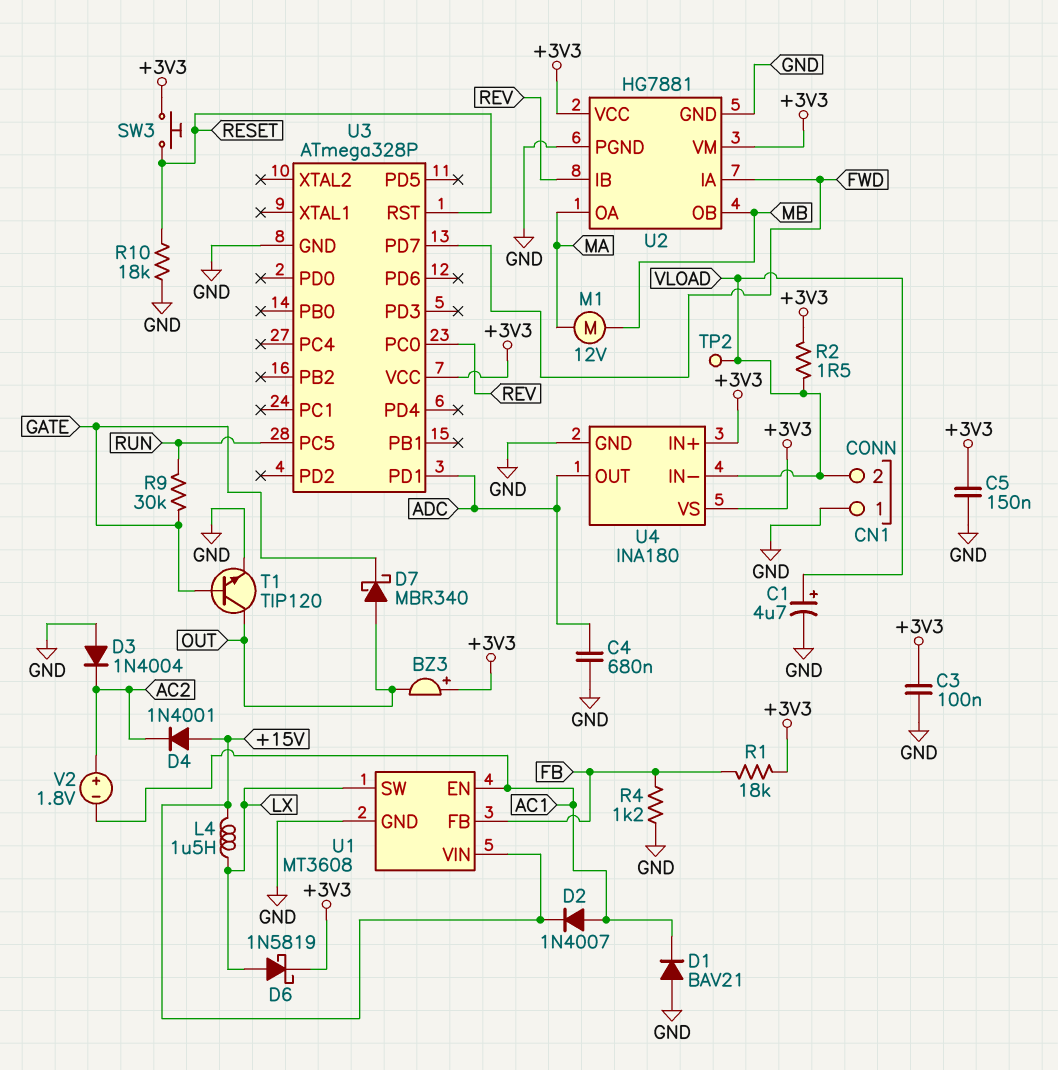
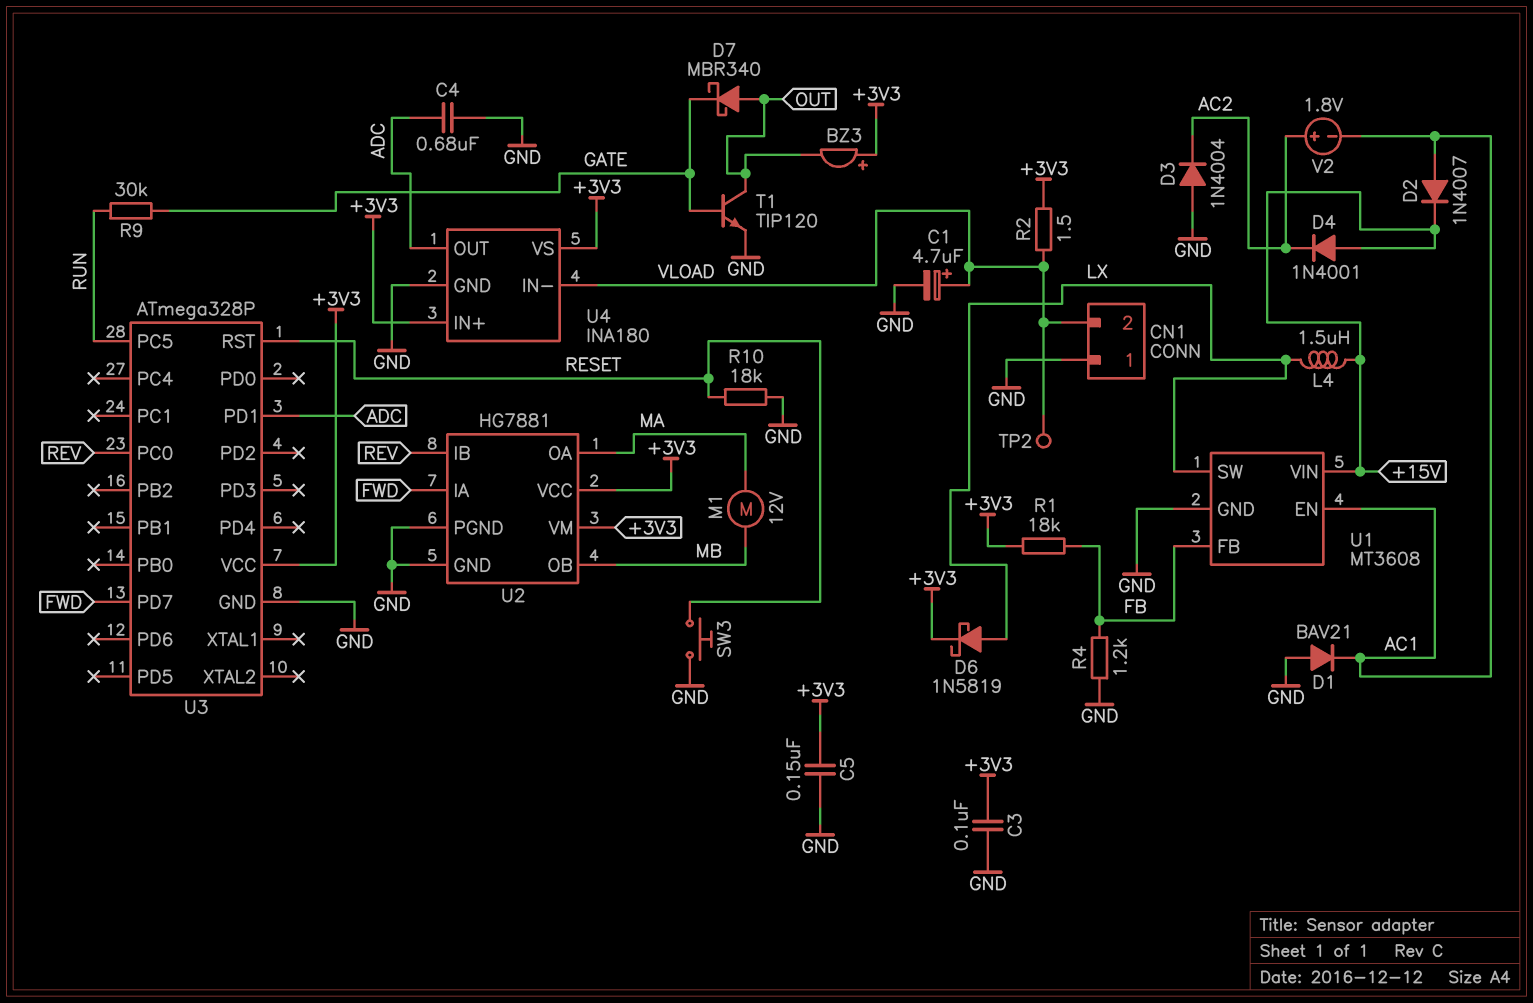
SW3: button (+3V3, RESET) -> button (GND, RESET)

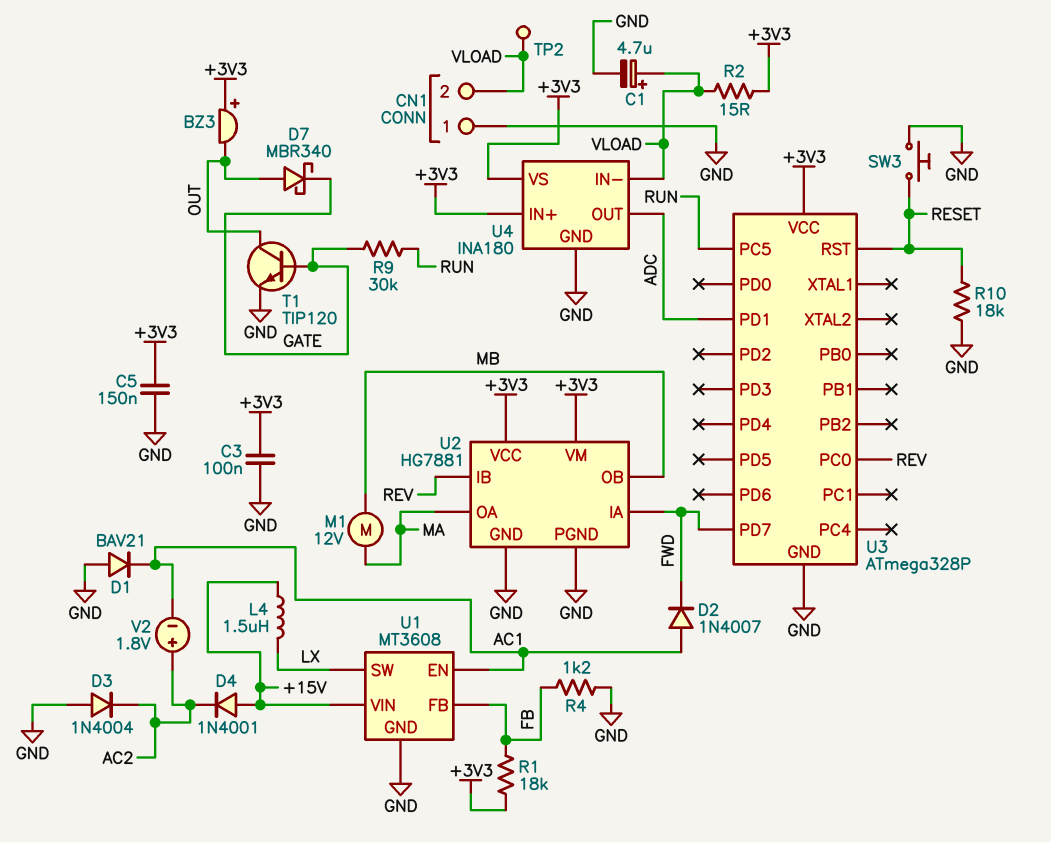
C4: 680nF (ADC, GND) -> none
D2: diode 1N4007 (A AC1, K +15V) -> diode 1N4007 (A AC1, K FWD)
D6: schottky 1N5819 (A LX, K +3V3) -> none
R2: 1.5 (+3V3, VLOAD) -> 15 (+3V3, VLOAD)

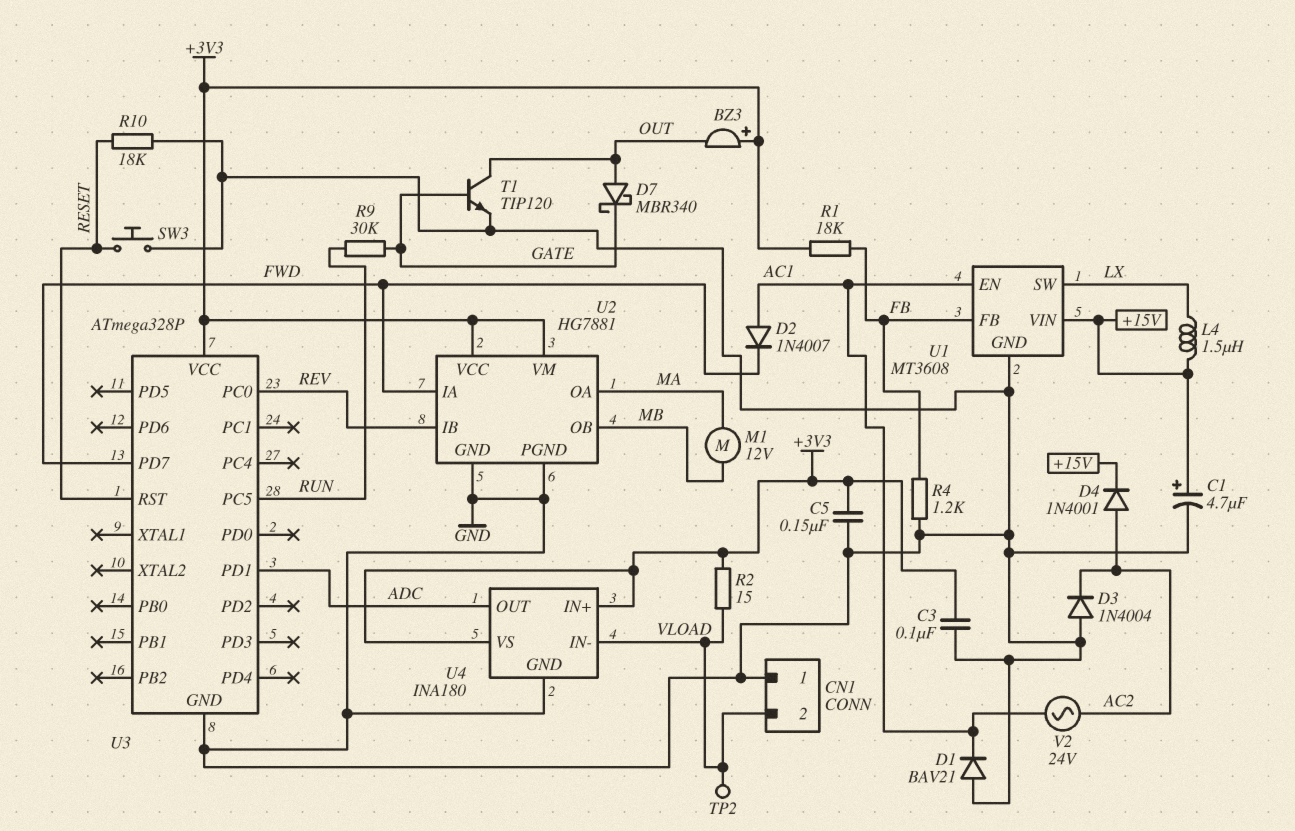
C1: 4.7uF (plus VLOAD, minus GND) -> 4.7uF (plus +15V, minus GND)
D4: diode 1N4001 (A +15V, K AC2) -> diode 1N4001 (A AC2, K +15V)
V2: 1.8V (plus AC2, minus AC1) -> AC 24V (AC1, AC2)

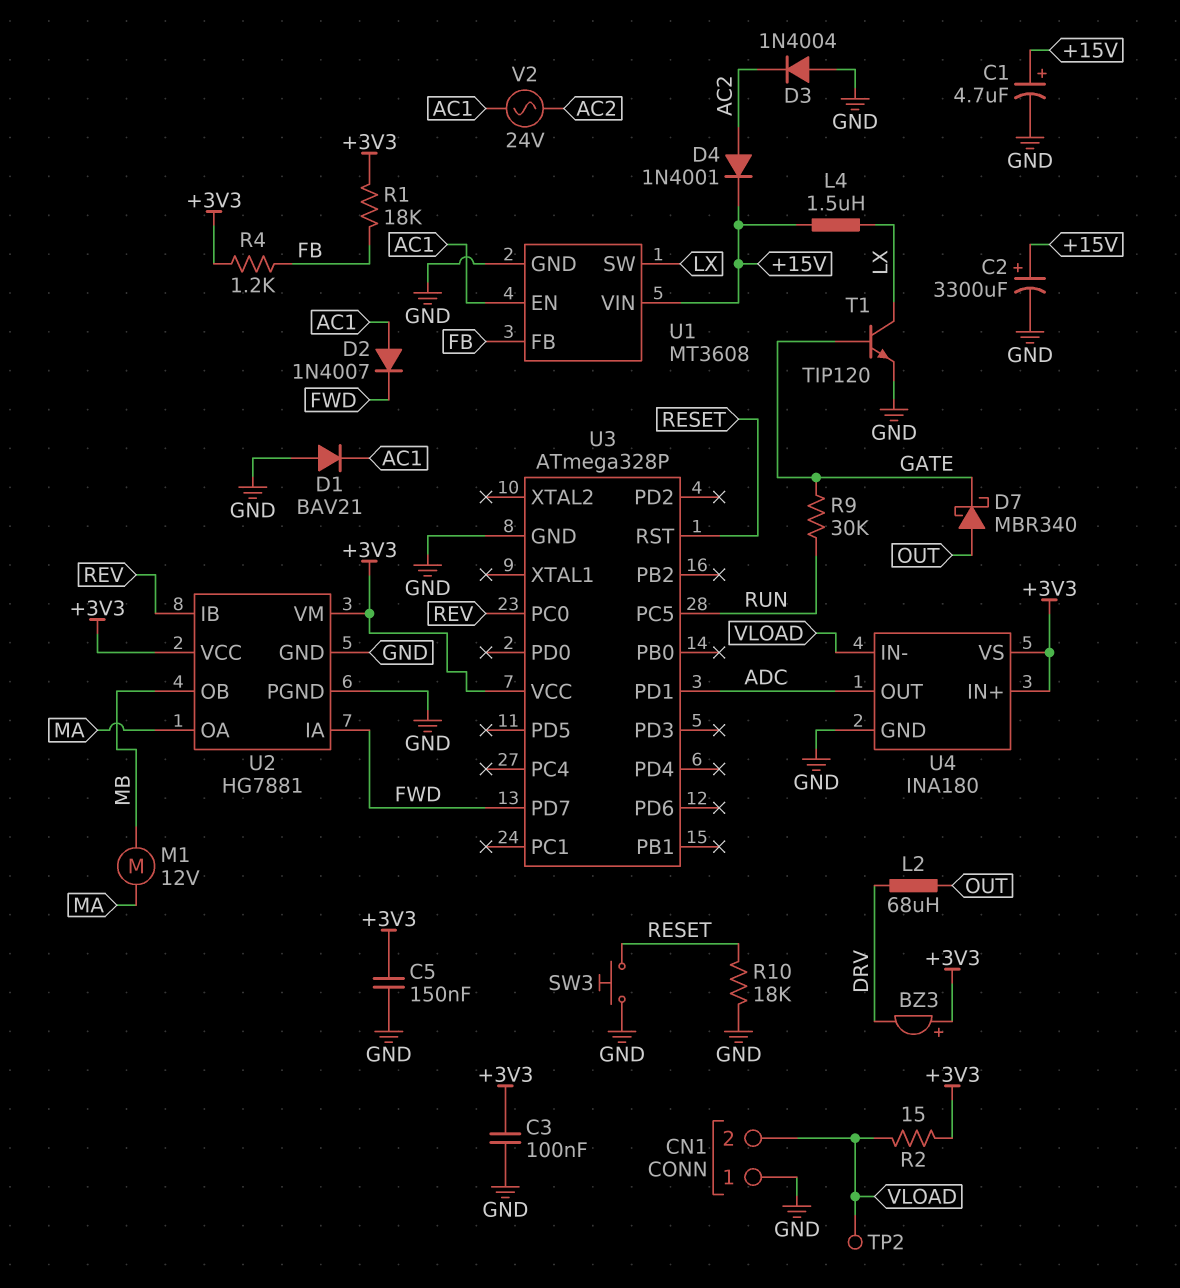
BZ3: buzzer (plus +3V3, minus OUT) -> buzzer (plus +3V3, minus DRV)
C2: none -> 3300uF (plus +15V, minus GND)
L2: none -> 68uH (DRV, OUT)
R4: 1.2k (FB, GND) -> 1.2k (+3V3, FB)
T1: NPN TIP120 (B GATE, C OUT, E GND) -> NPN TIP120 (B GATE, C LX, E GND)

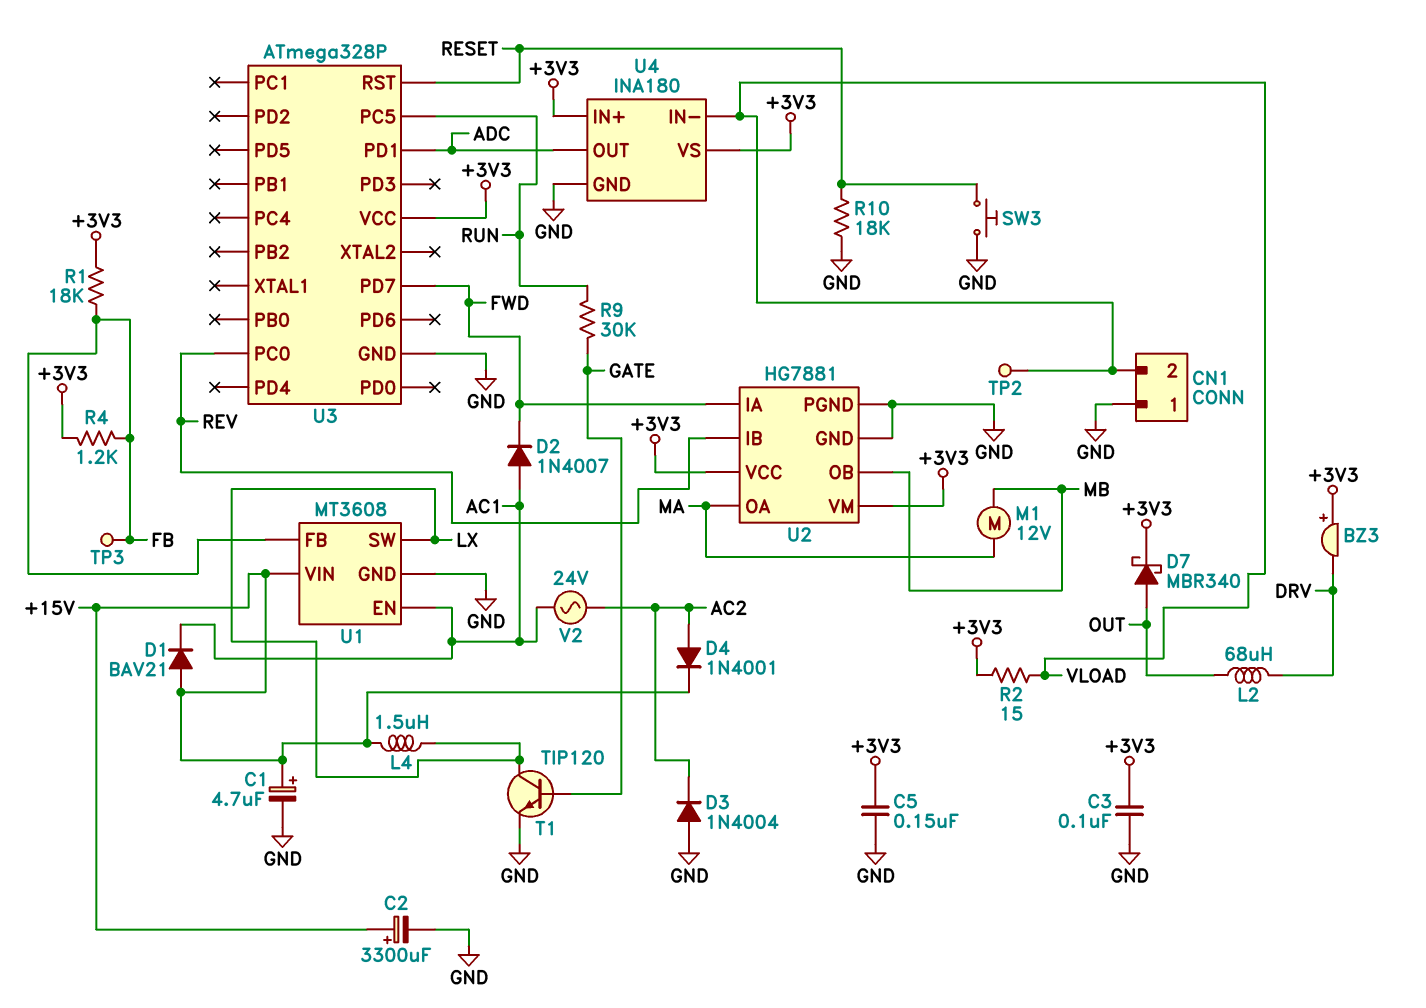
D1: diode BAV21 (A GND, K AC1) -> diode BAV21 (A +15V, K AC1)
D7: schottky MBR340 (A OUT, K GATE) -> schottky MBR340 (A OUT, K +3V3)
TP3: none -> test point (FB)

